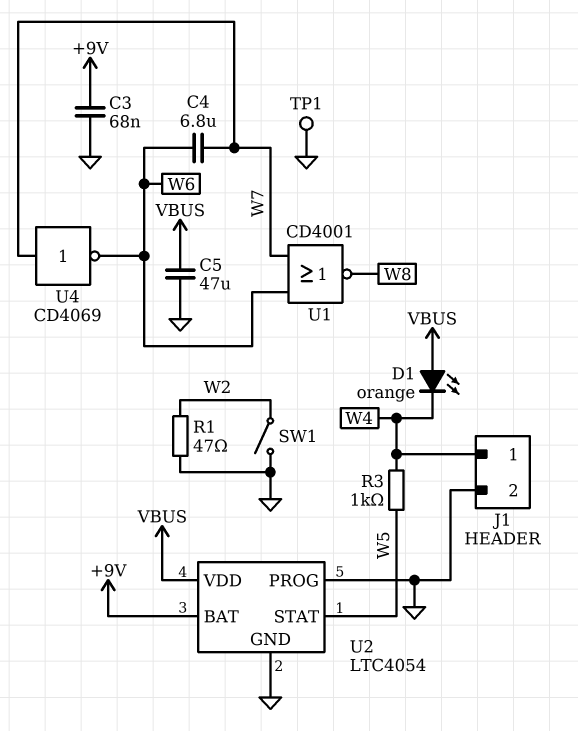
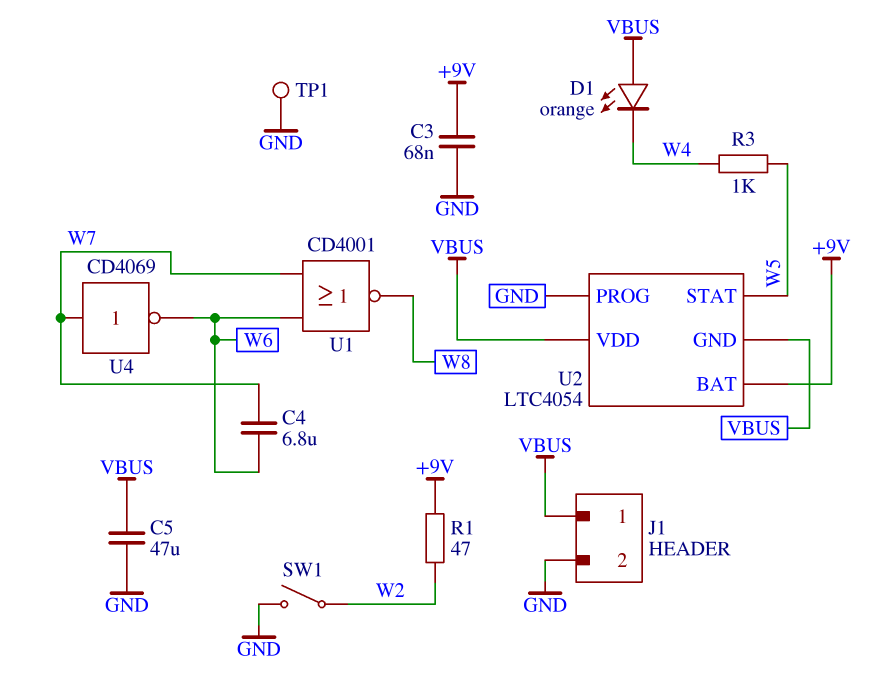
J1 pin 1: W4 -> VBUS
R1: 47 (GND, W2) -> 47 (+9V, W2)
U2 pin GND: GND -> VBUS

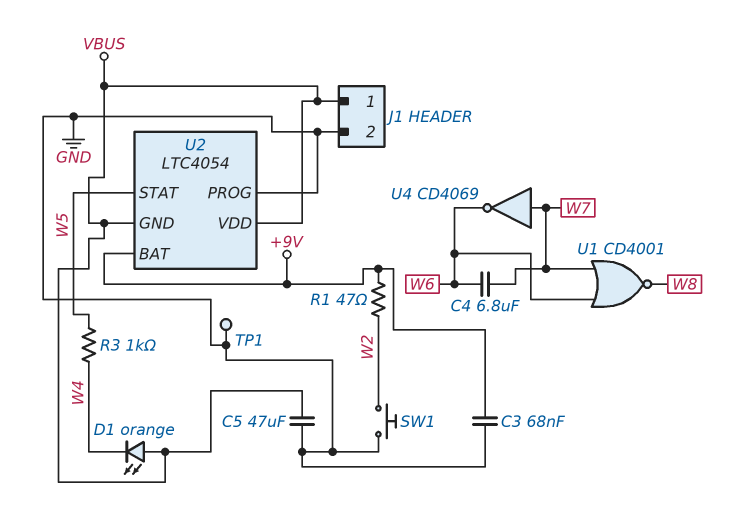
SW1: switch (GND, W2) -> button (GND, W2)

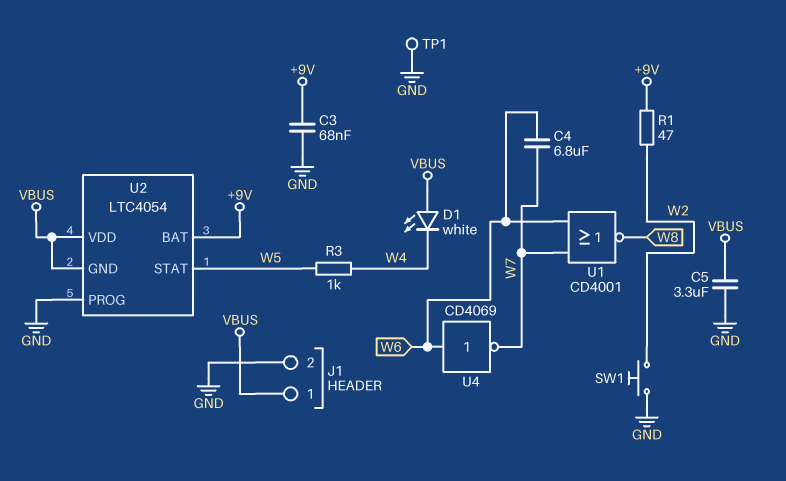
C5: 47uF (GND, VBUS) -> 3.3uF (GND, VBUS)
D1: LED orange (A VBUS, K W4) -> LED white (A VBUS, K W4)
U4: NOT CD4069 (in W7, out W6) -> NOT CD4069 (in W6, out W7)

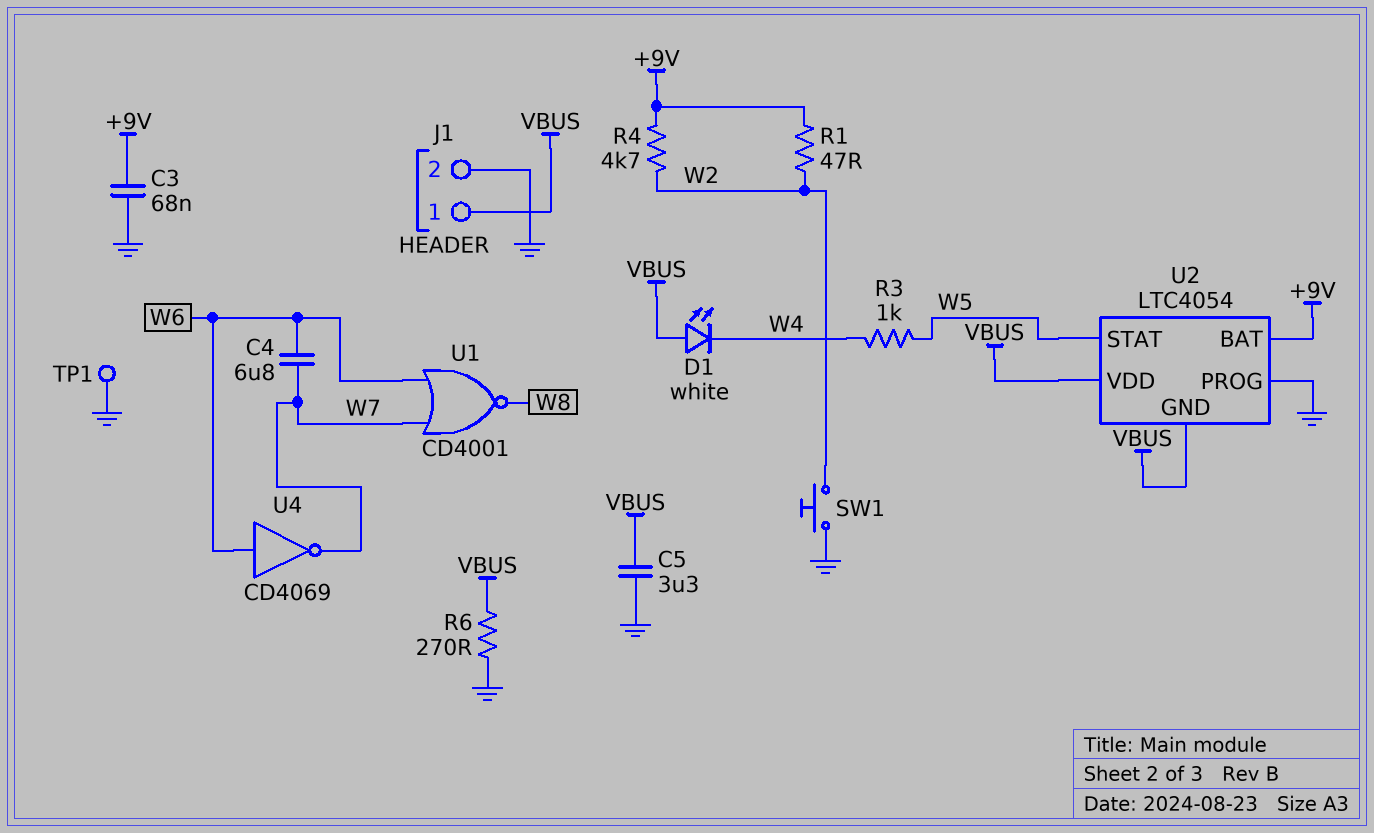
R4: none -> 4.7k (+9V, W2)
R6: none -> 270 (GND, VBUS)

